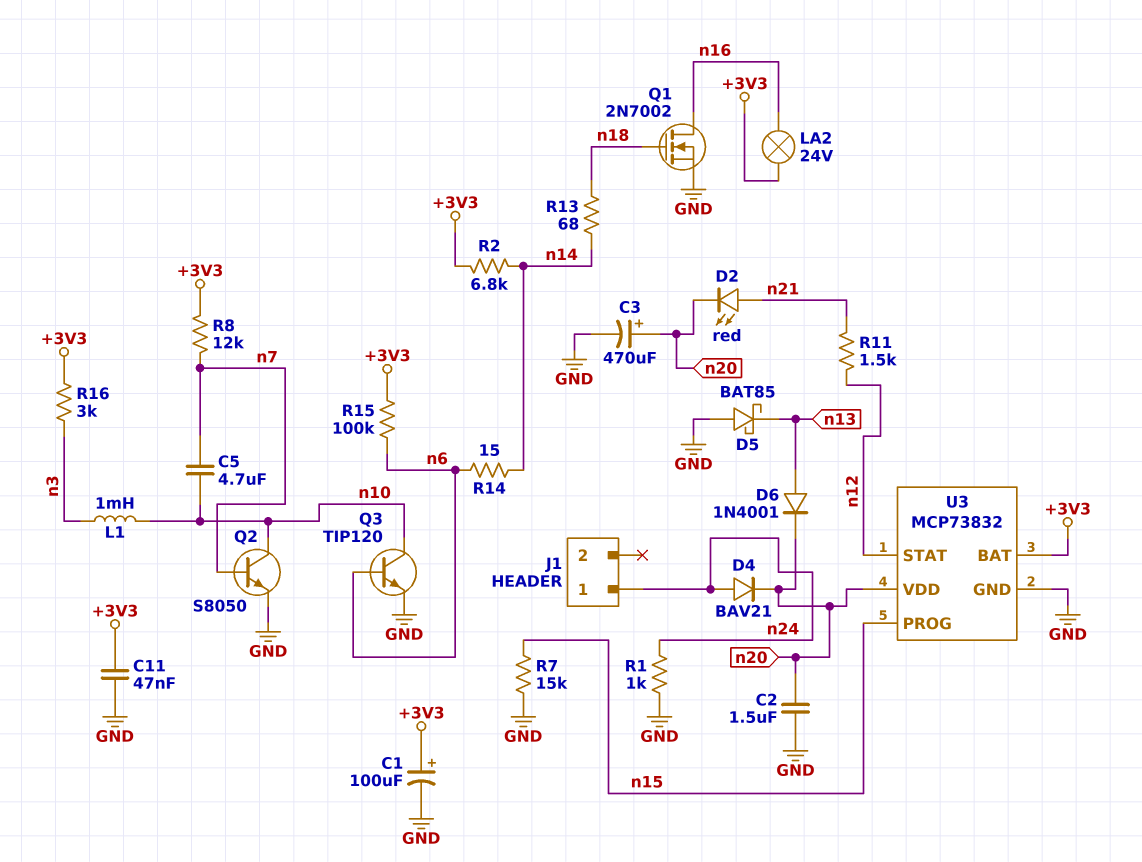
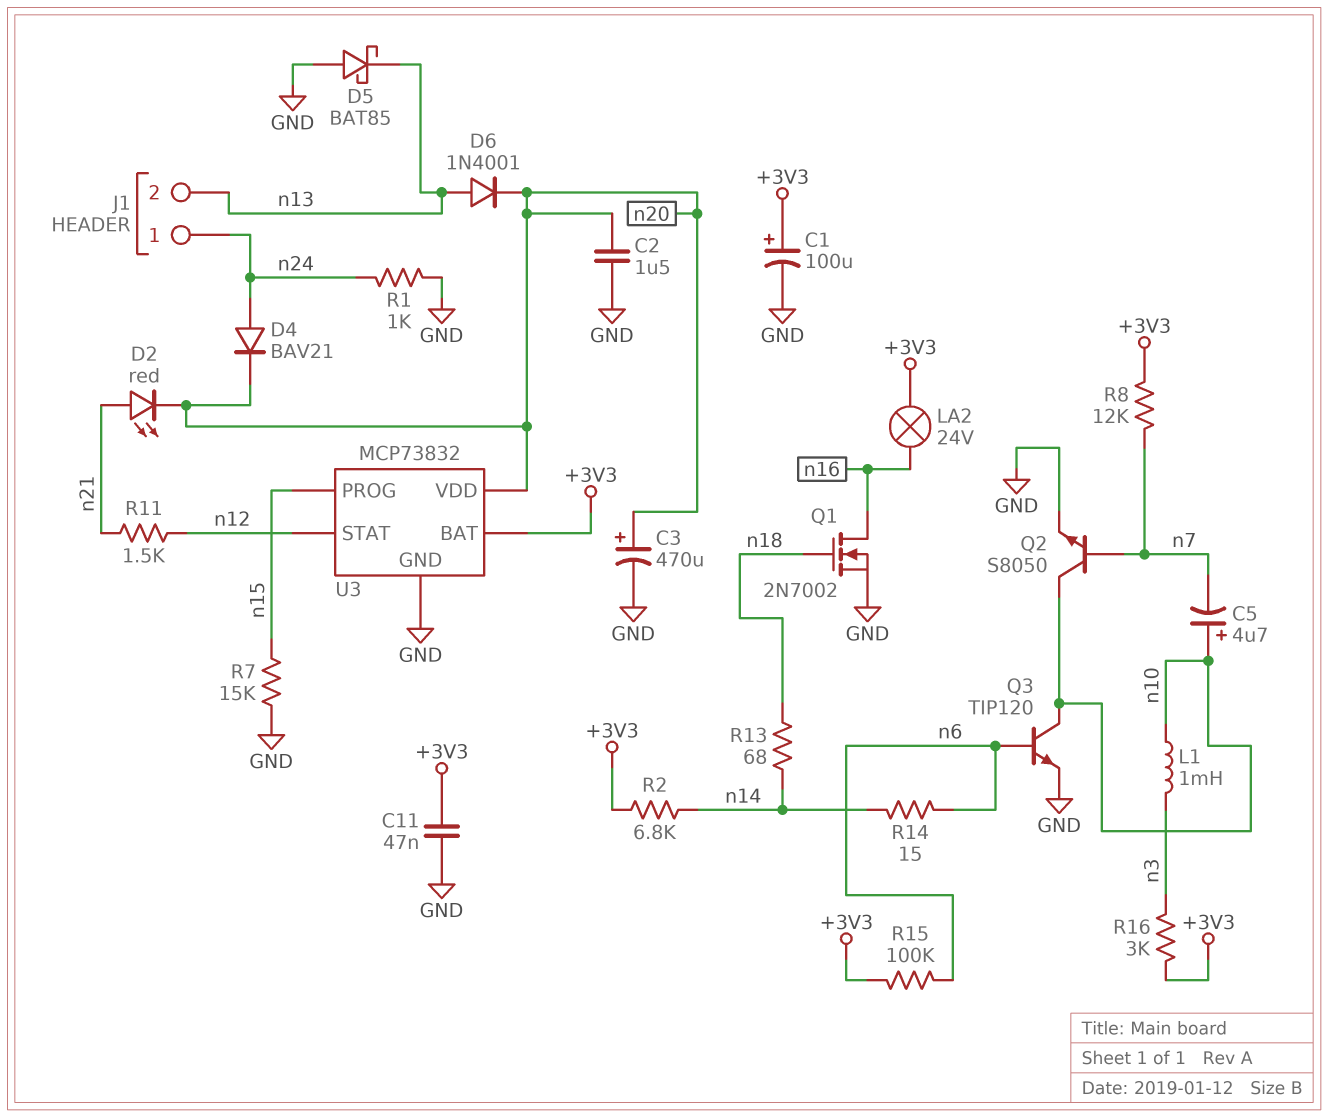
C5: 4.7uF (n7, n10) -> 4.7uF (plus n10, minus n7)
J1 pin 2: none -> n13

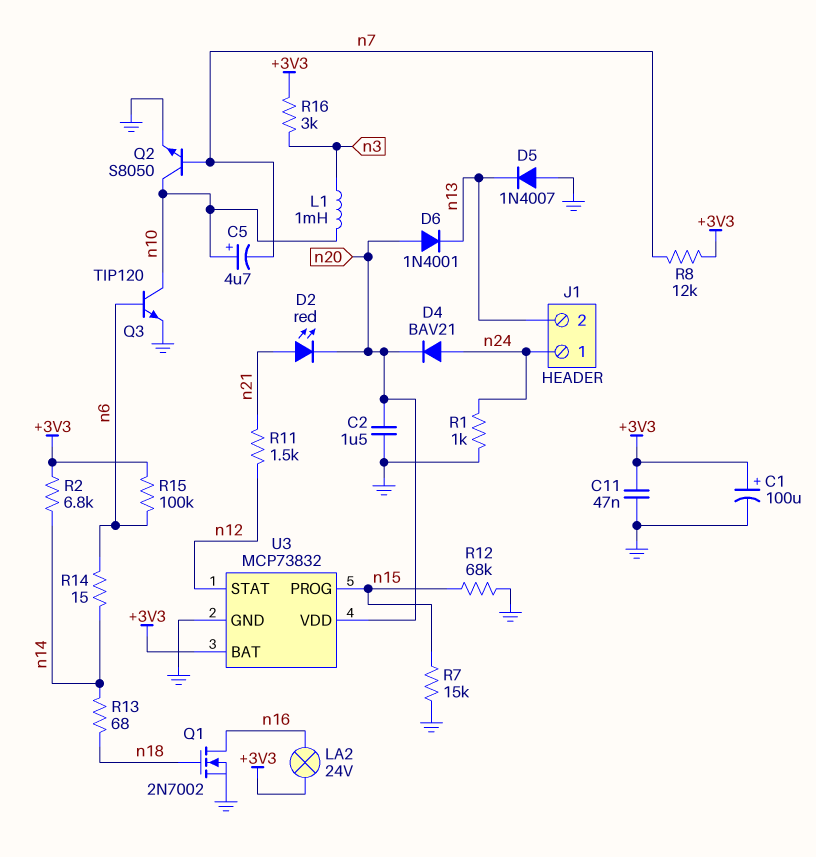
C3: 470uF (plus n20, minus GND) -> none
D5: schottky BAT85 (A GND, K n13) -> diode 1N4007 (A GND, K n13)
D6: diode 1N4001 (A n13, K n20) -> diode 1N4001 (A n20, K n13)
R12: none -> 68k (GND, n15)

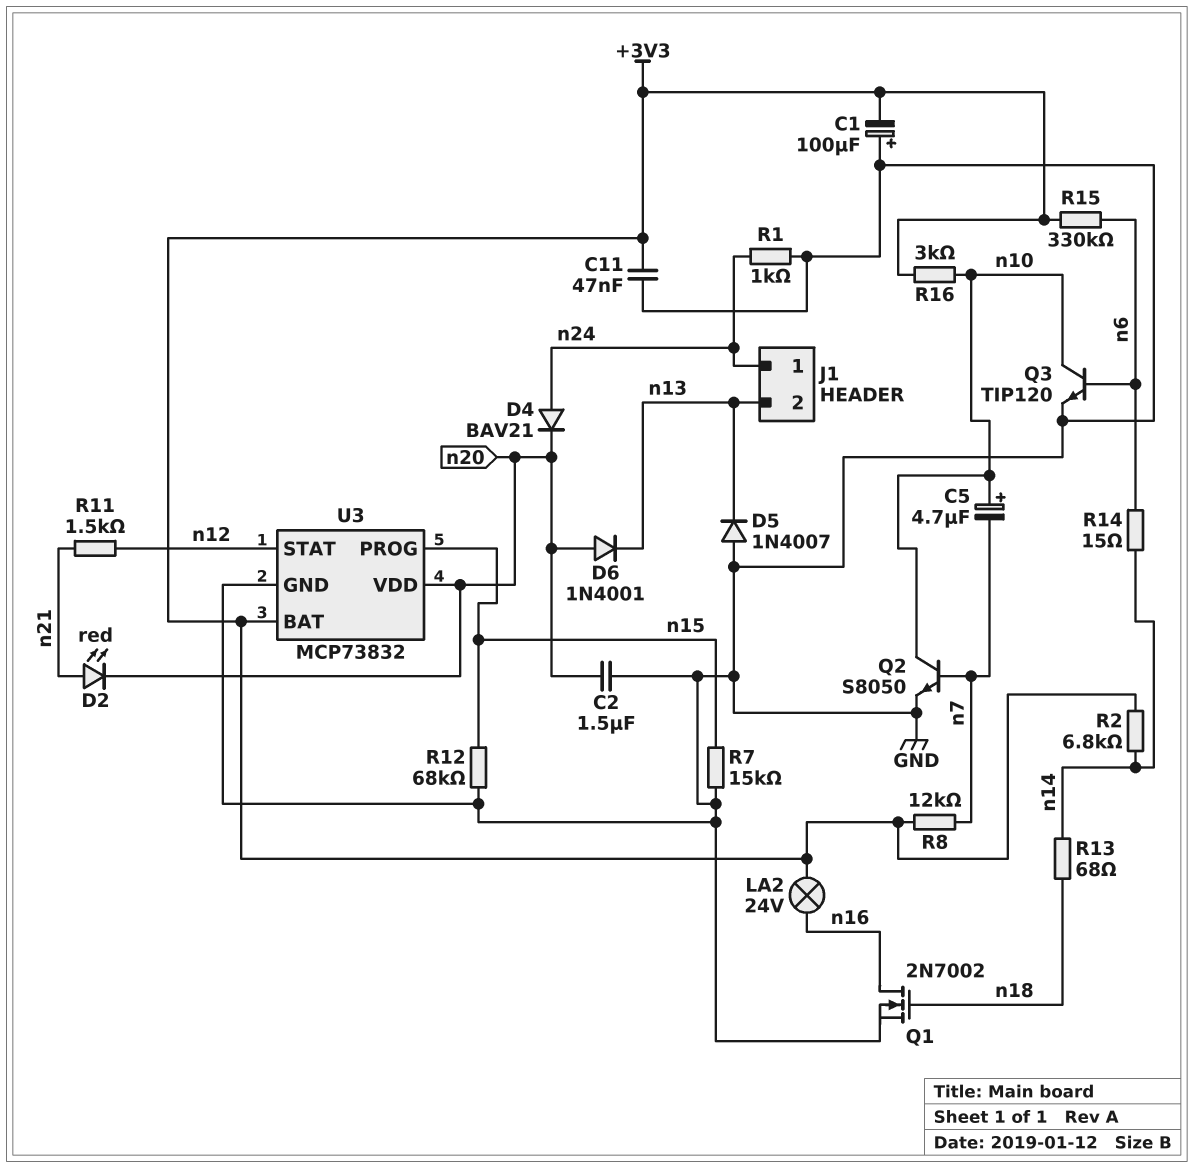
C1: 100uF (plus +3V3, minus GND) -> 100uF (plus GND, minus +3V3)
L1: 1mH (n3, n10) -> none
R15: 100k (+3V3, n6) -> 330k (+3V3, n6)
R16: 3k (+3V3, n3) -> 3k (+3V3, n10)

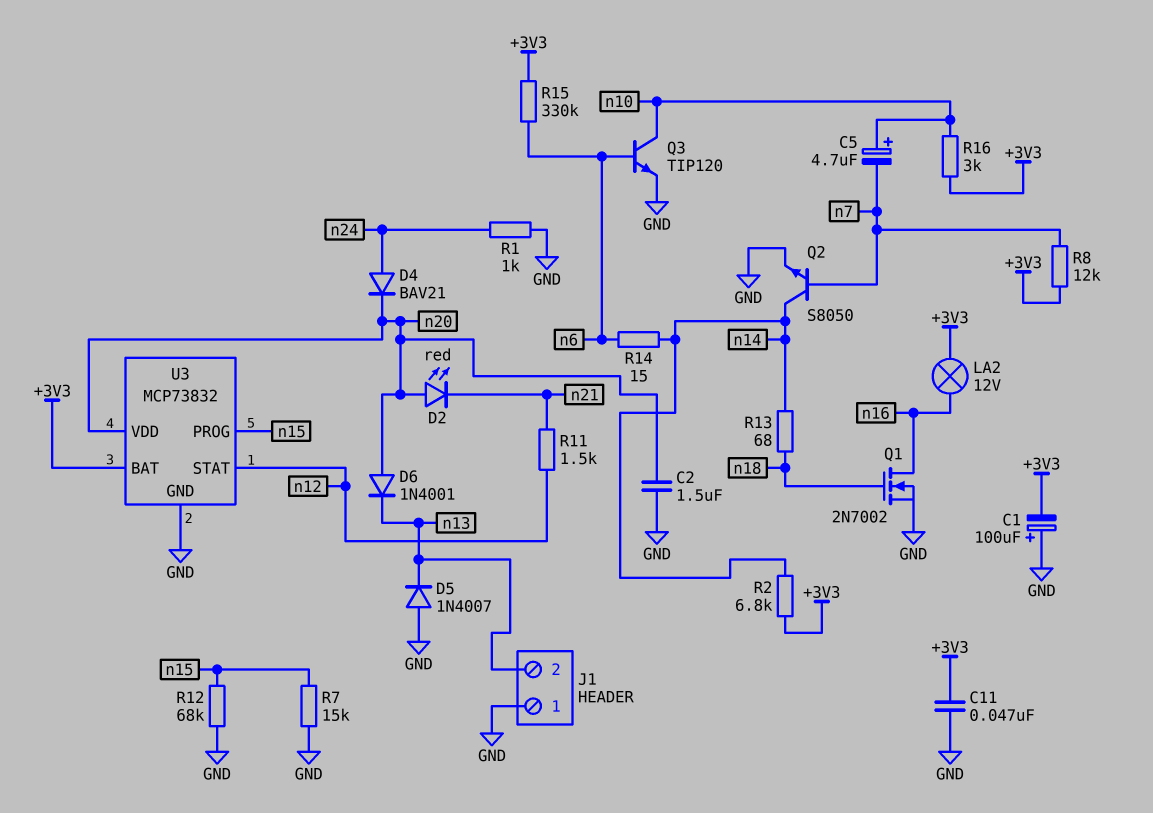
D2: LED red (A n21, K n20) -> LED red (A n20, K n21)
J1 pin 1: n24 -> GND
LA2: lamp 24V (+3V3, n16) -> lamp 12V (+3V3, n16)
Q2: NPN S8050 (B n7, C n10, E GND) -> NPN S8050 (B n7, C n14, E GND)

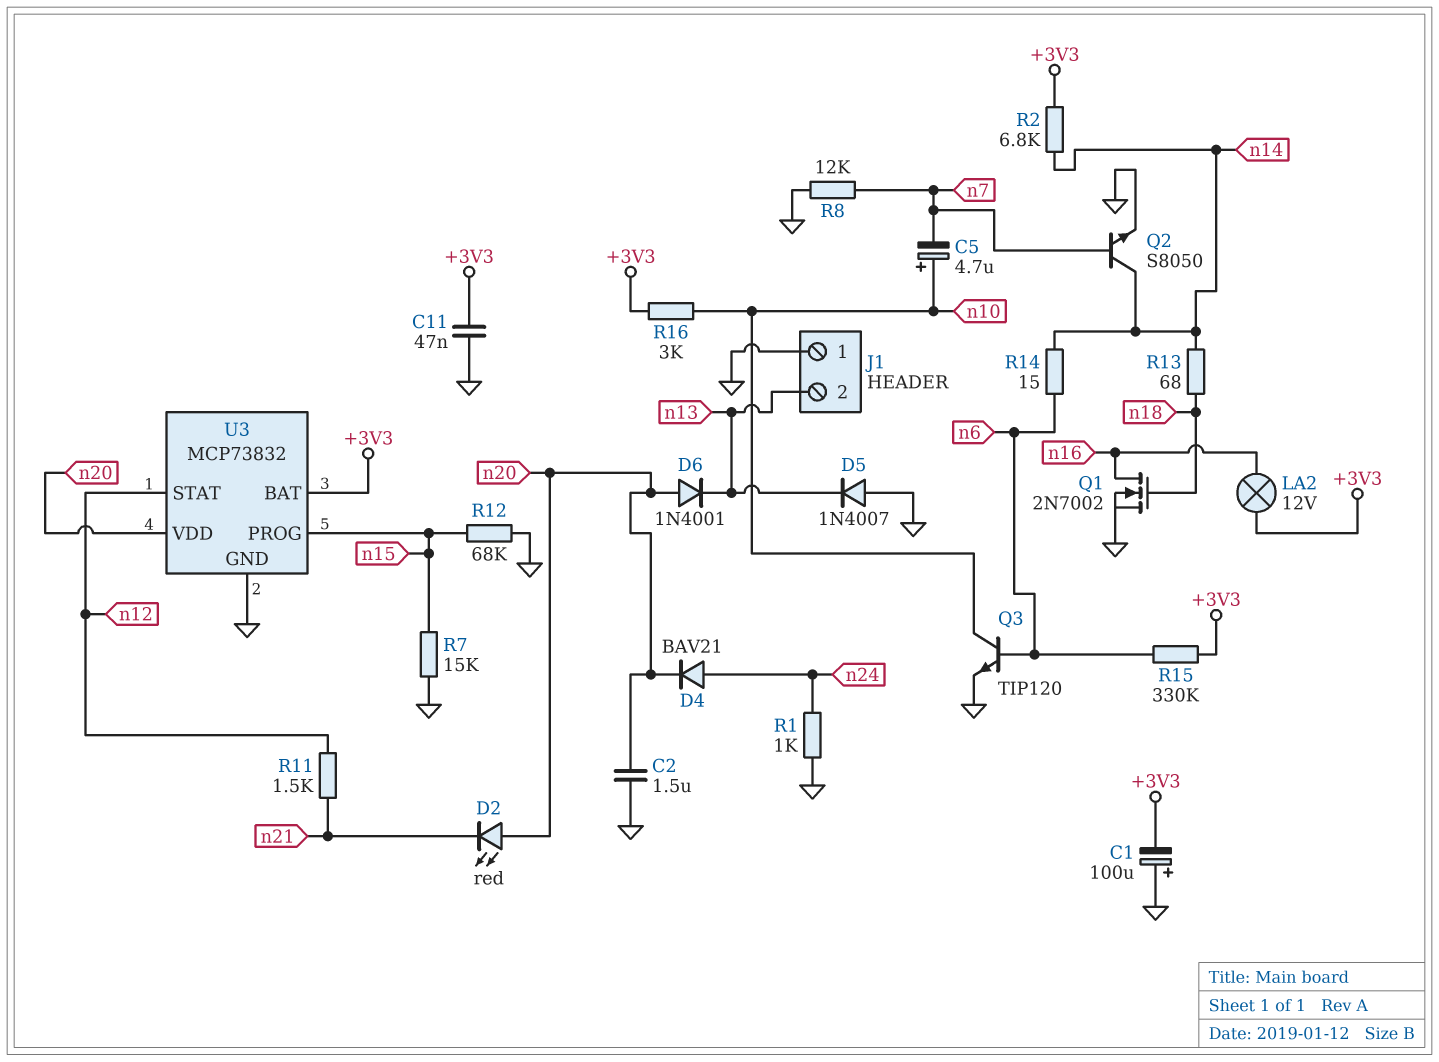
R8: 12k (+3V3, n7) -> 12k (GND, n7)

